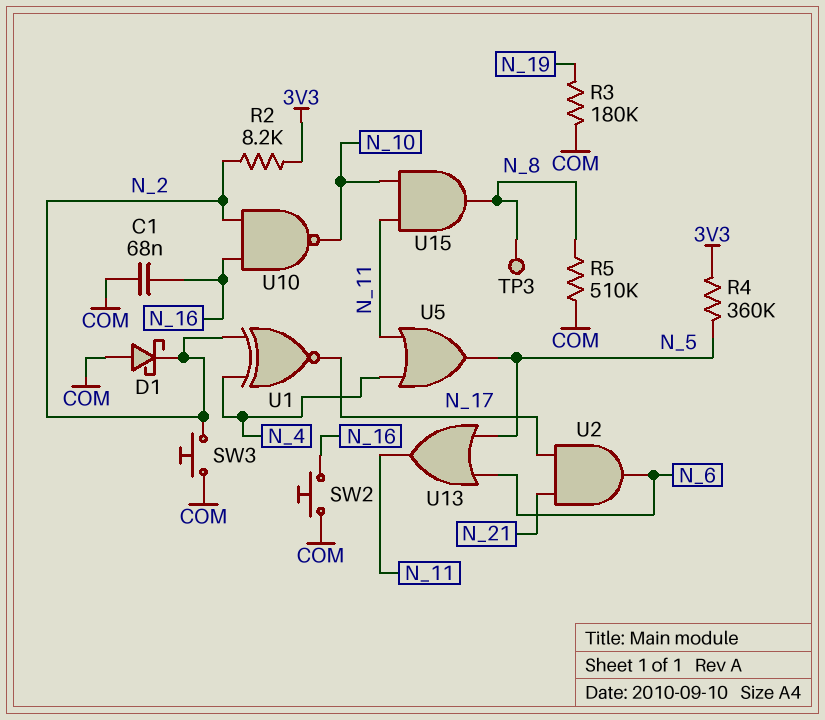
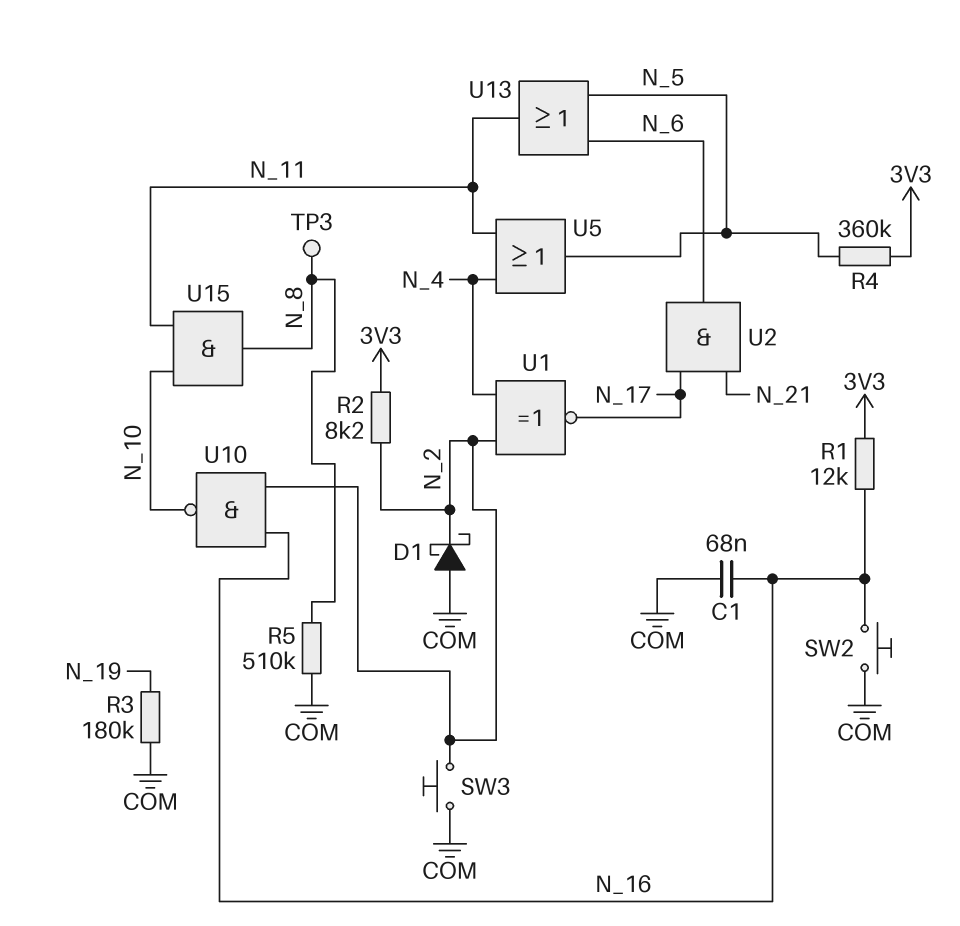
R1: none -> 12k (3V3, N_16)

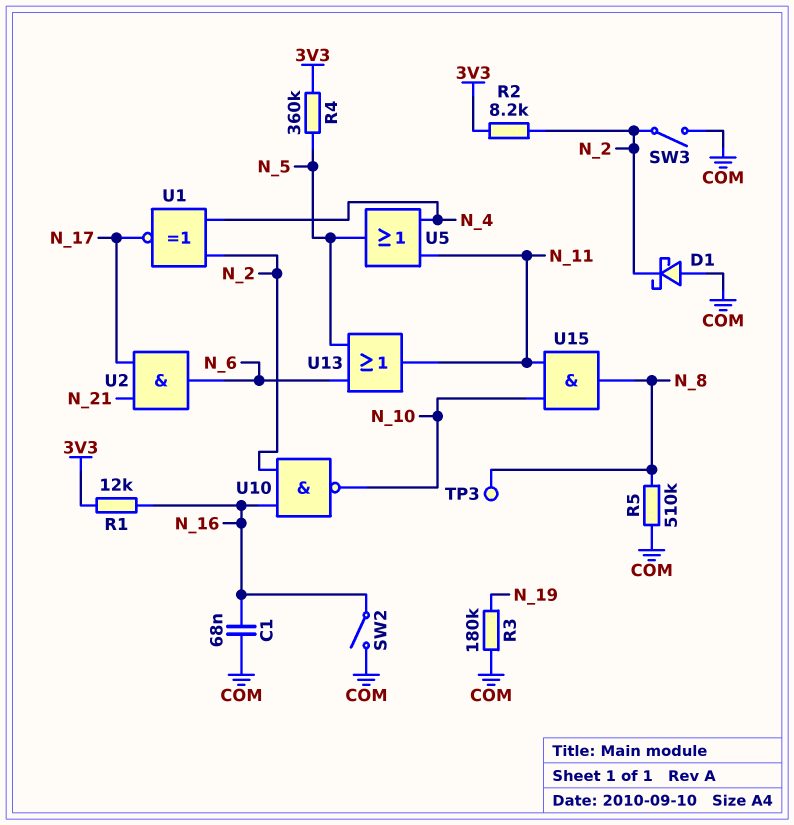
SW2: button (COM, N_16) -> switch (COM, N_16)
SW3: button (COM, N_2) -> switch (COM, N_2)

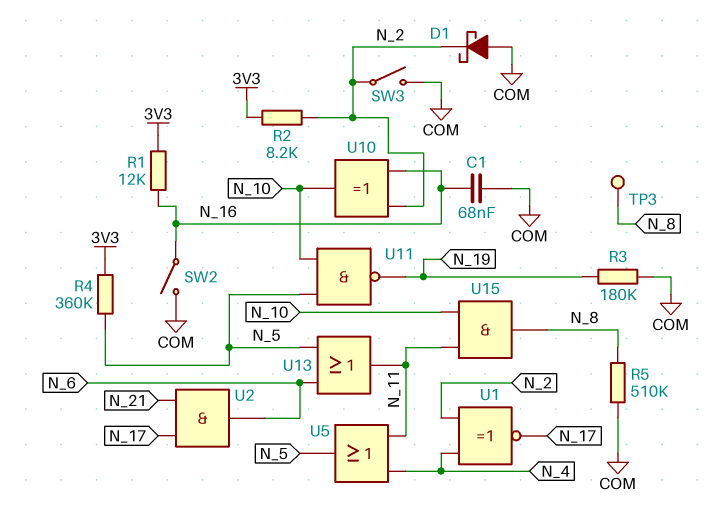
U10: NAND (in N_2, in N_16, out N_10) -> XOR (in N_2, in N_16, out N_10)
U11: none -> NAND (in N_5, in N_10, out N_19)

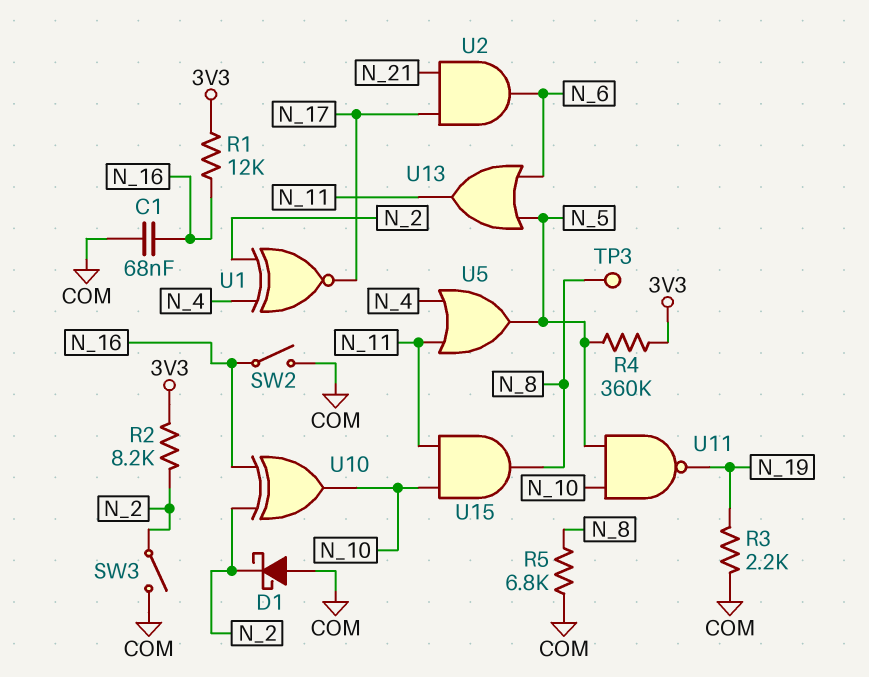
R3: 180k (COM, N_19) -> 2.2k (COM, N_19)
R5: 510k (COM, N_8) -> 6.8k (COM, N_8)

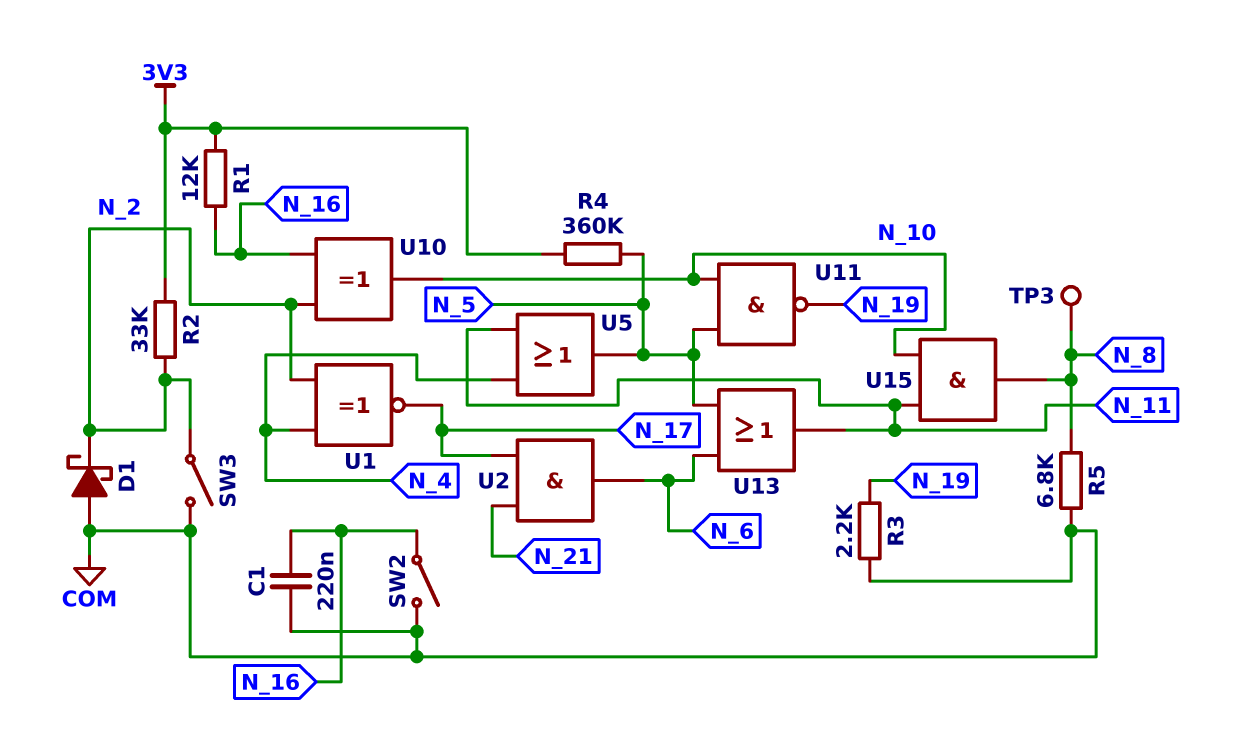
C1: 68nF (COM, N_16) -> 220nF (COM, N_16)
R2: 8.2k (3V3, N_2) -> 33k (3V3, N_2)

